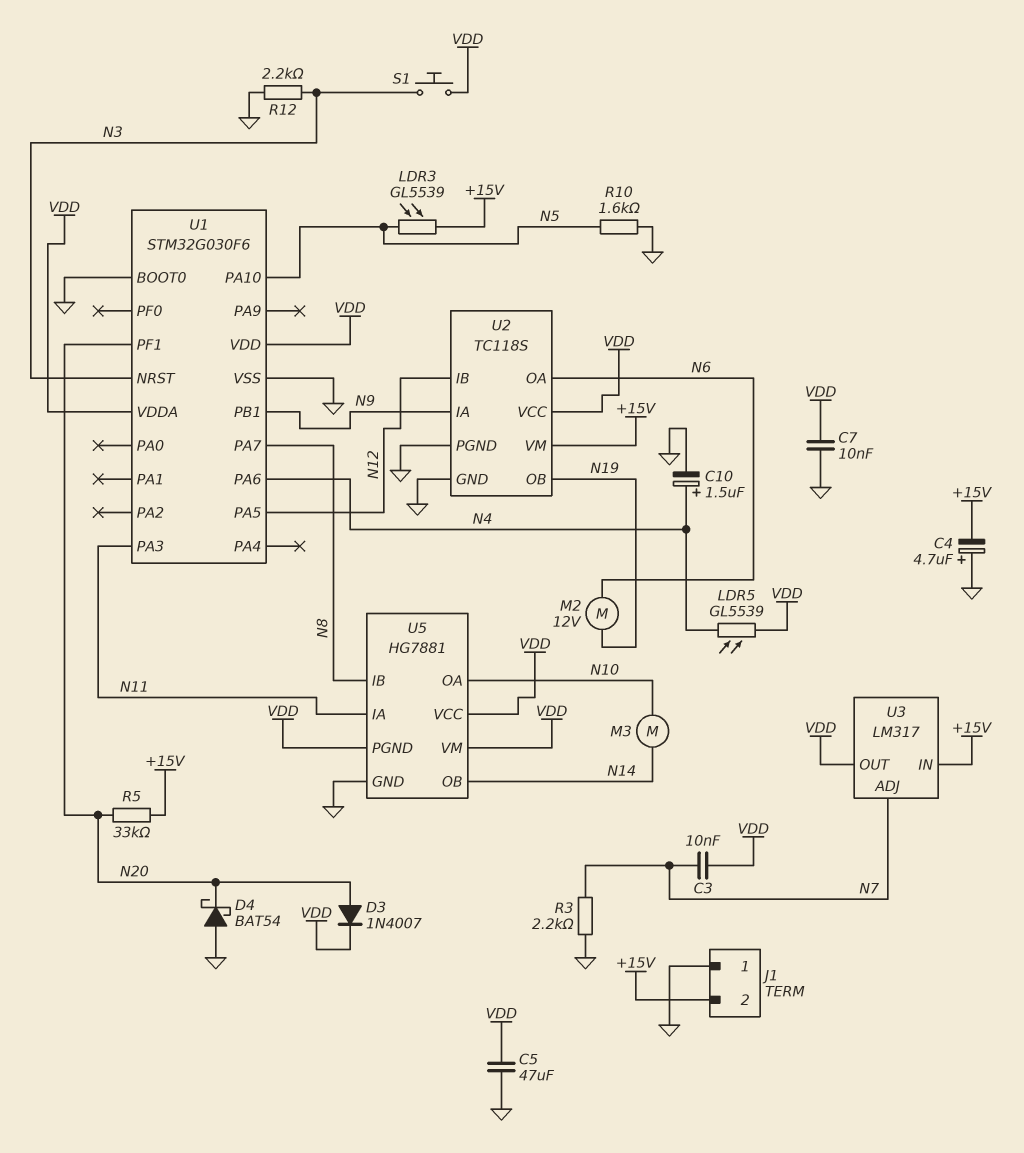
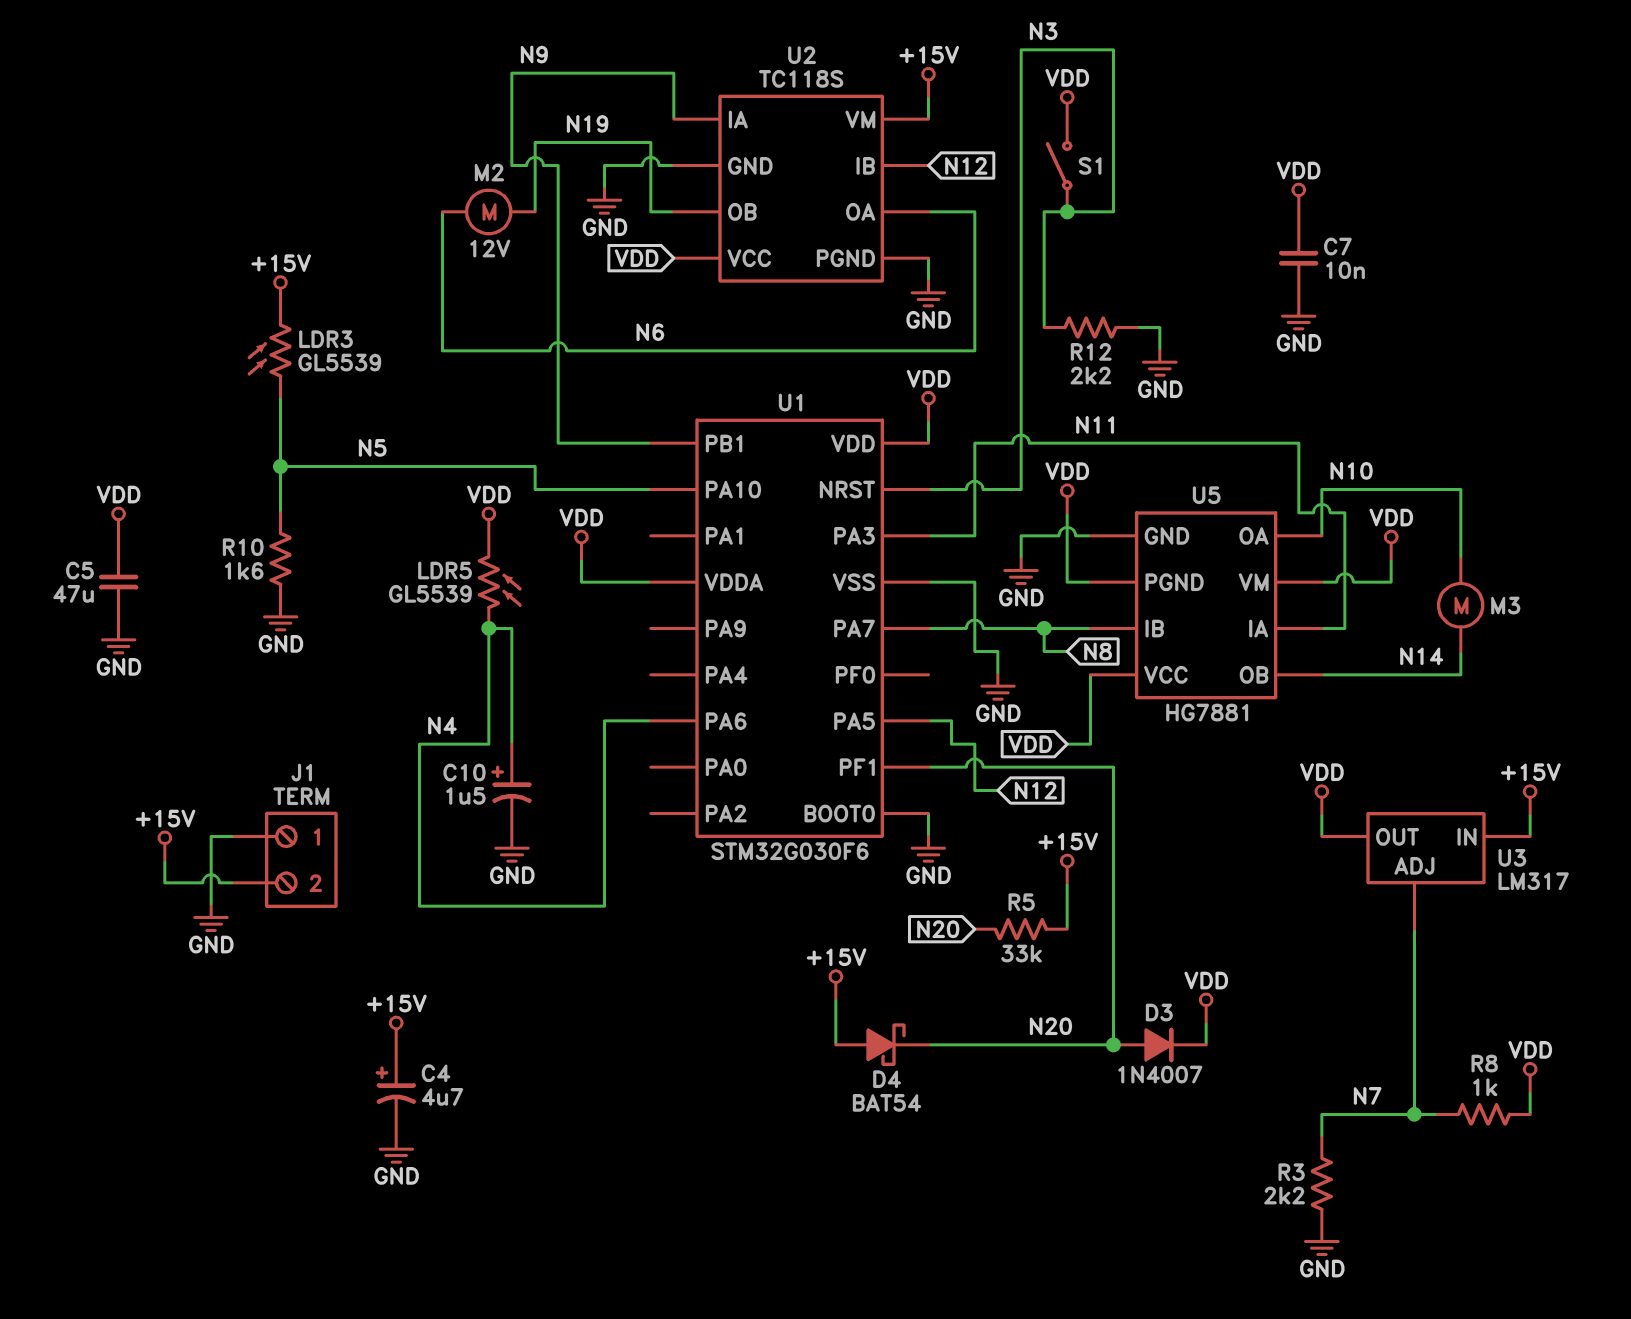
C3: 10nF (N7, VDD) -> none
C4: 4.7uF (plus GND, minus +15V) -> 4.7uF (plus +15V, minus GND)
D4: schottky BAT54 (A GND, K N20) -> schottky BAT54 (A +15V, K N20)
R8: none -> 1k (N7, VDD)
S1: button (N3, VDD) -> switch (N3, VDD)

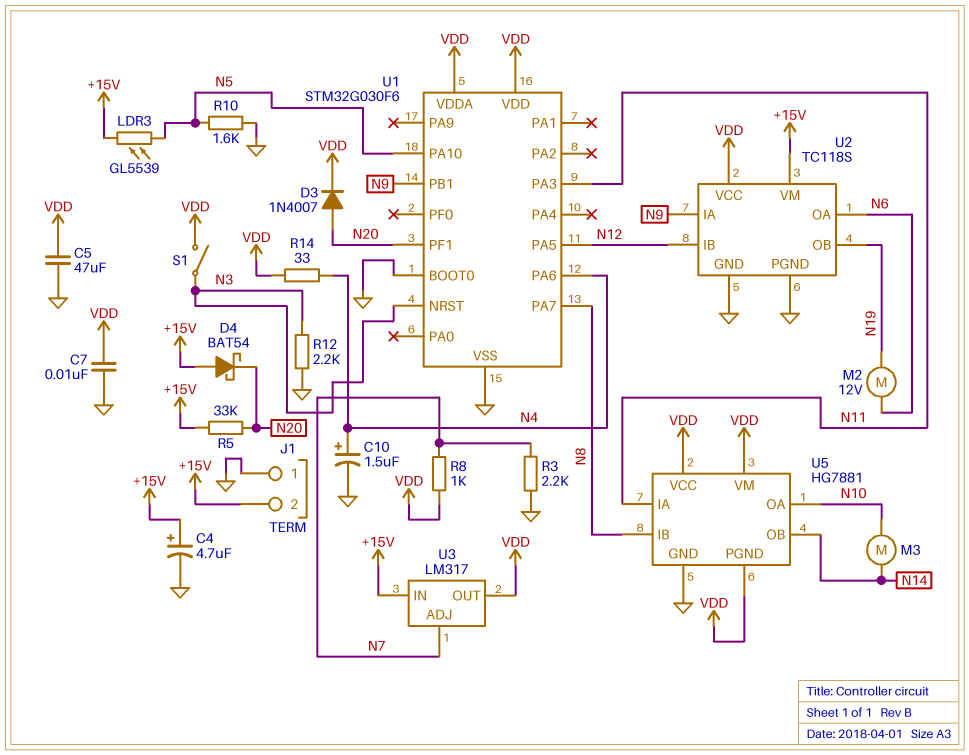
LDR5: GL5539 (N4, VDD) -> none
R14: none -> 33 (N4, VDD)

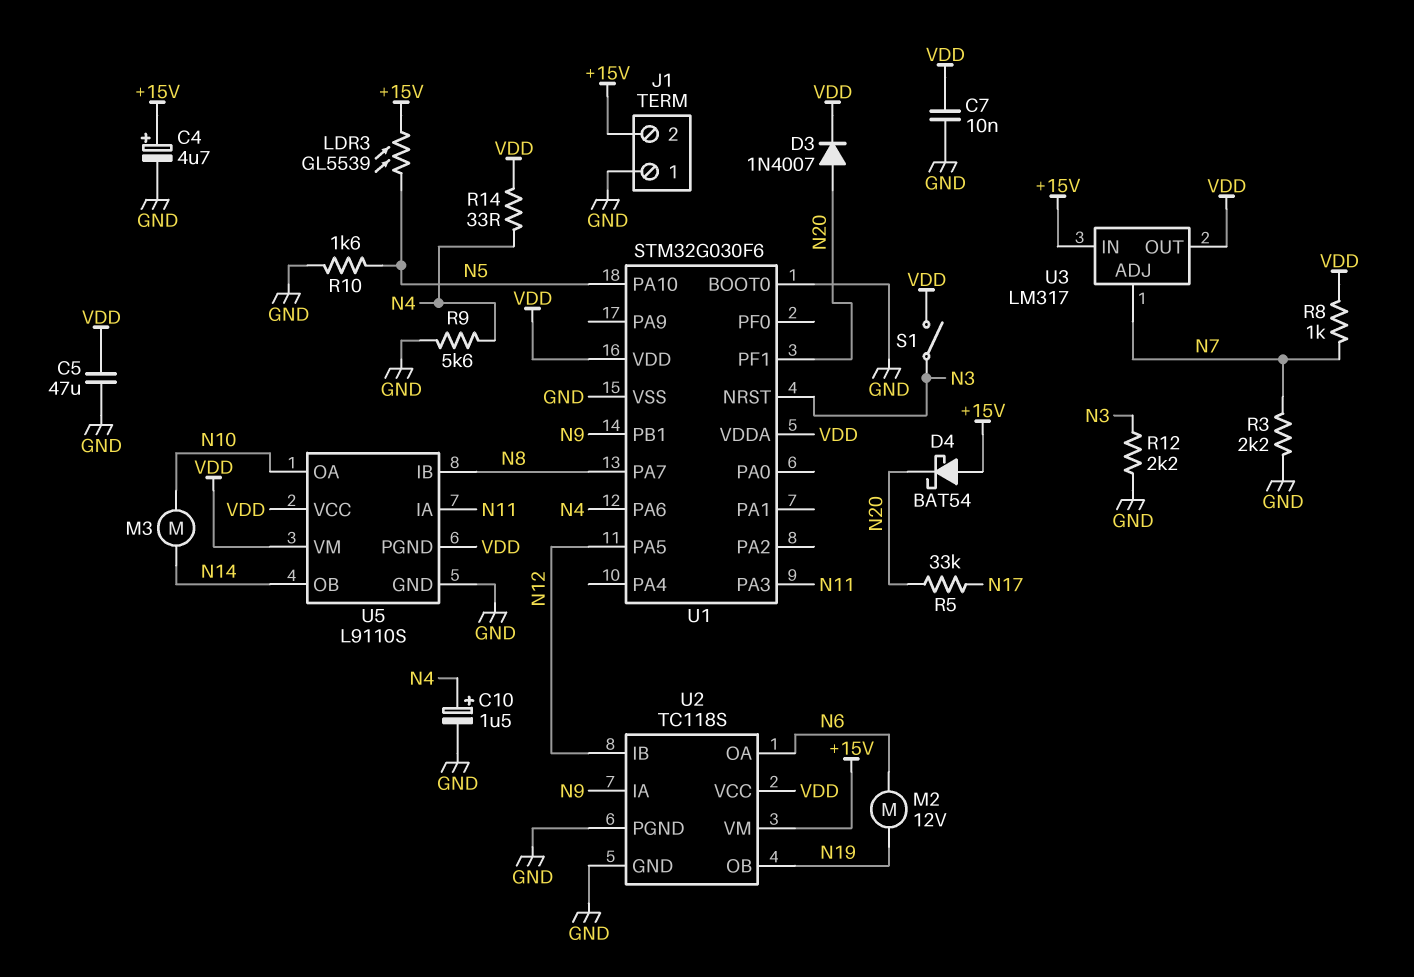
R5: 33k (+15V, N20) -> 33k (N17, N20)
R9: none -> 5.6k (GND, N4)
U5: HG7881 -> L9110S

